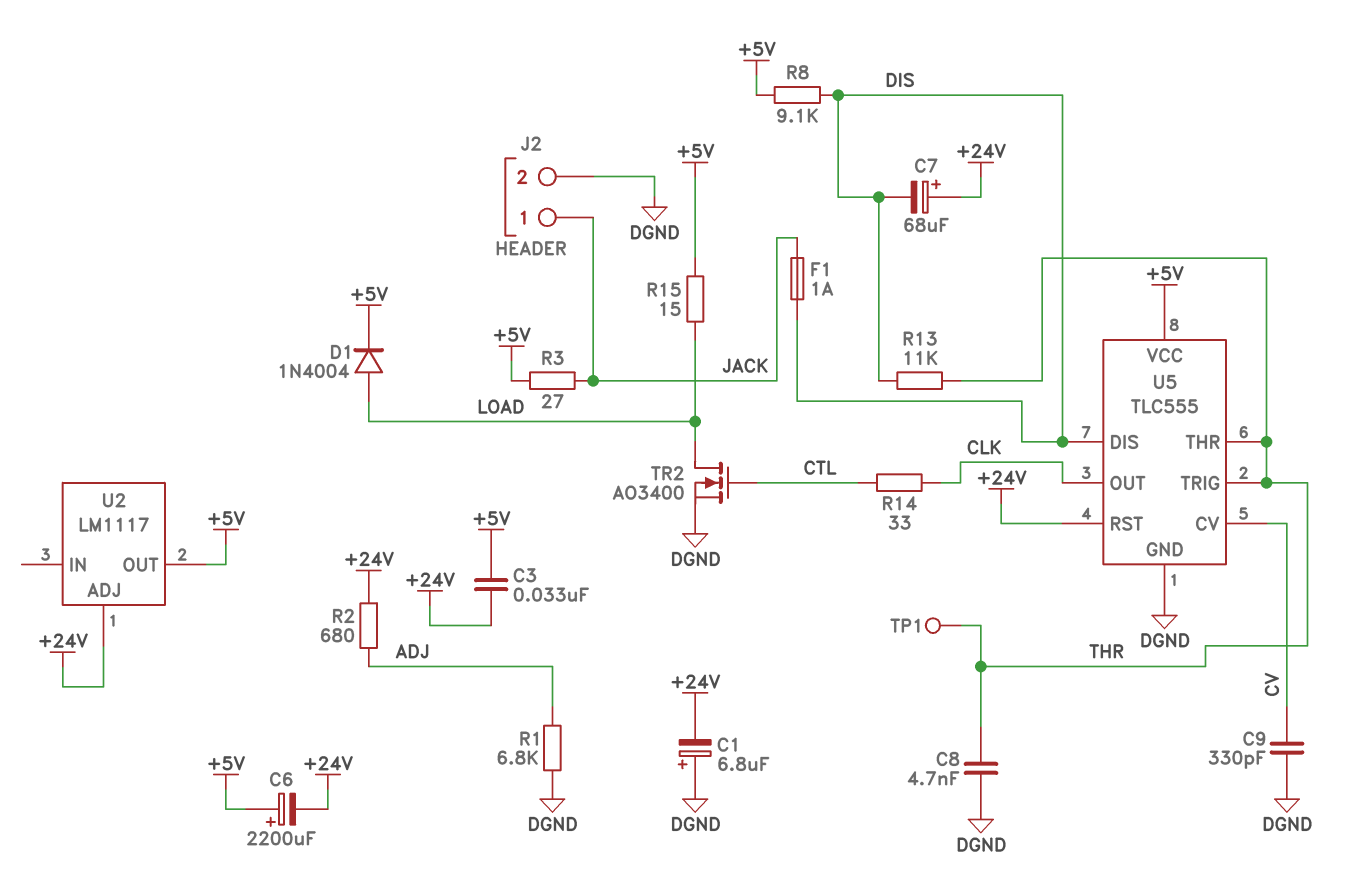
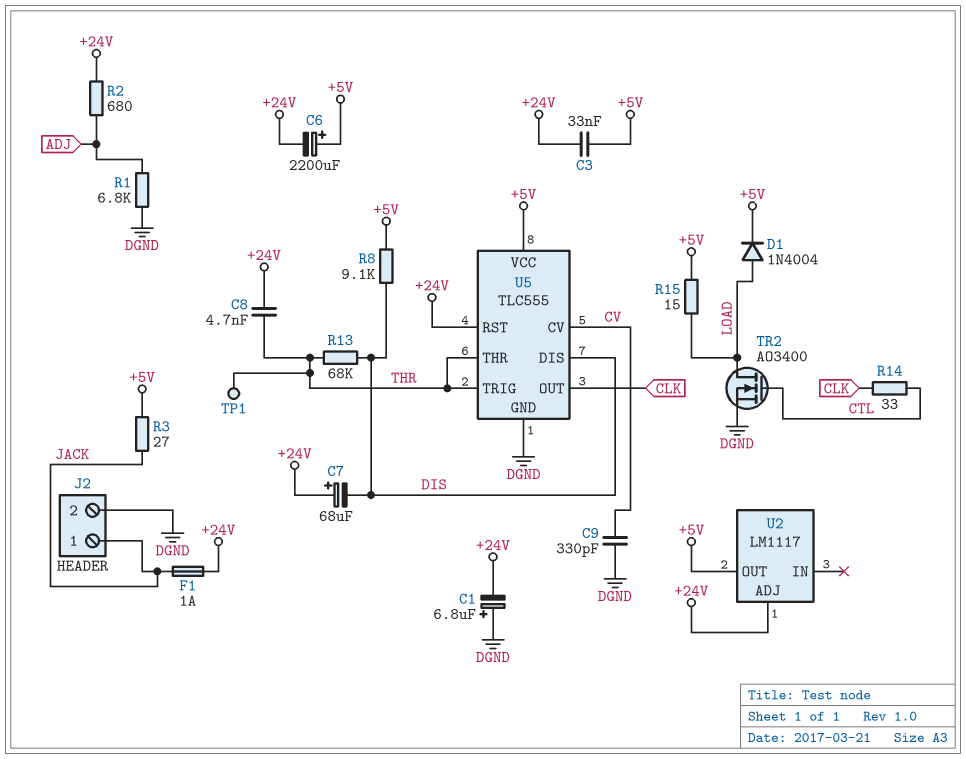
C8: 4.7nF (DGND, THR) -> 4.7nF (+24V, THR)
F1: 1A (DIS, JACK) -> 1A (+24V, JACK)
R13: 11k (DIS, THR) -> 68k (DIS, THR)

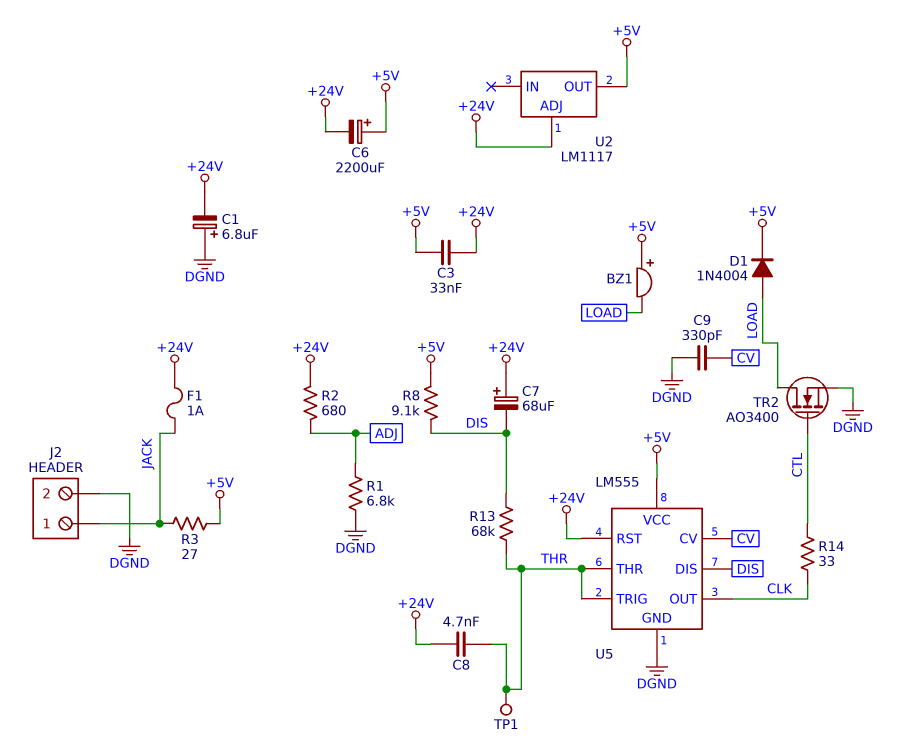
BZ1: none -> buzzer (plus +5V, minus LOAD)
R15: 15 (+5V, LOAD) -> none
U5: TLC555 -> LM555

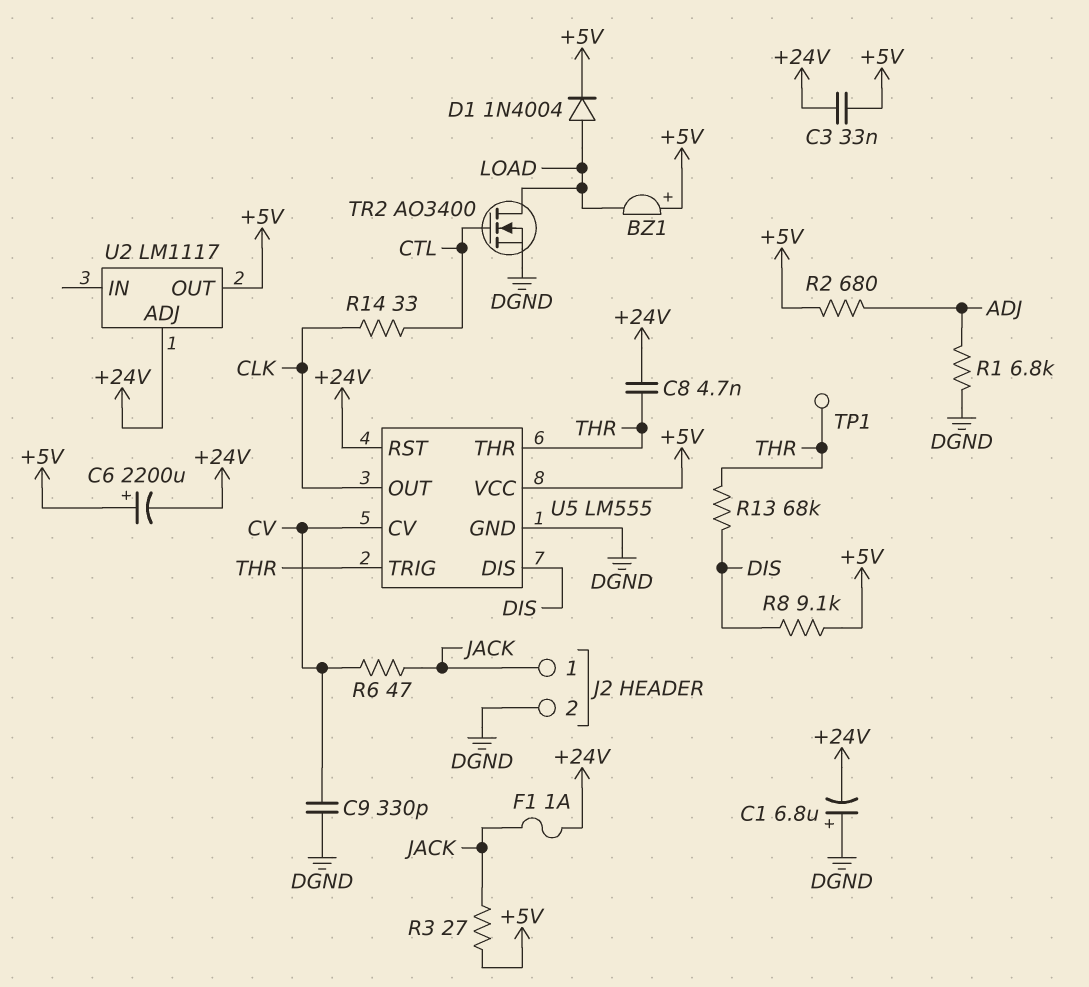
C7: 68uF (plus +24V, minus DIS) -> none
R2: 680 (+24V, ADJ) -> 680 (+5V, ADJ)
R6: none -> 47 (CV, JACK)

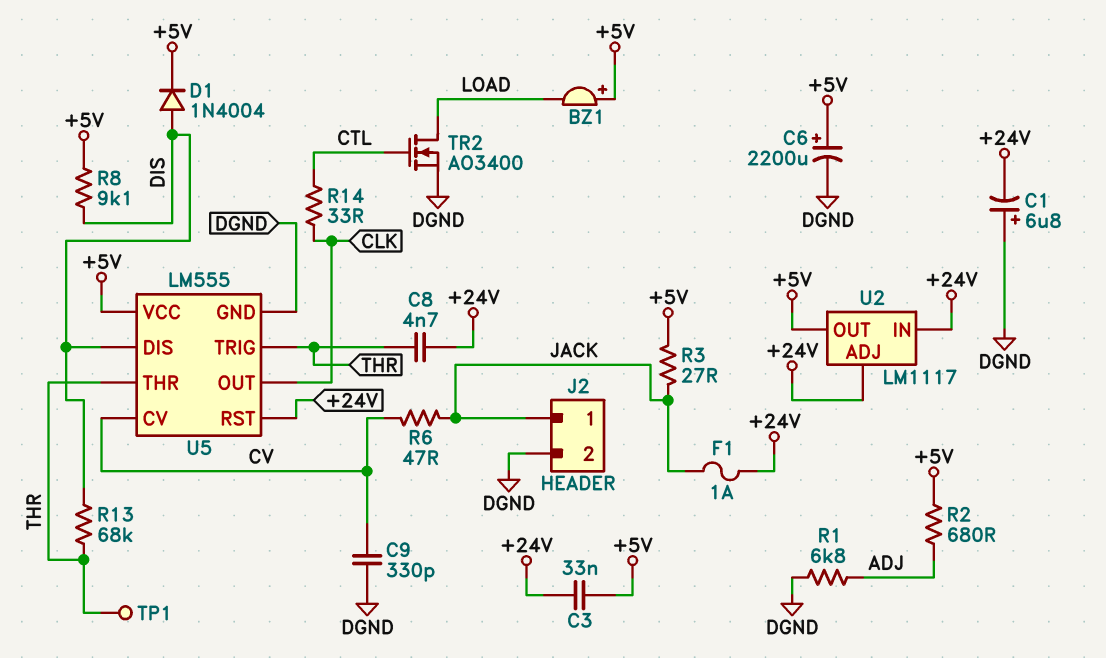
C6: 2200uF (plus +5V, minus +24V) -> 2200uF (plus +5V, minus DGND)
D1: diode 1N4004 (A LOAD, K +5V) -> diode 1N4004 (A DIS, K +5V)
U2 pin IN: none -> +24V

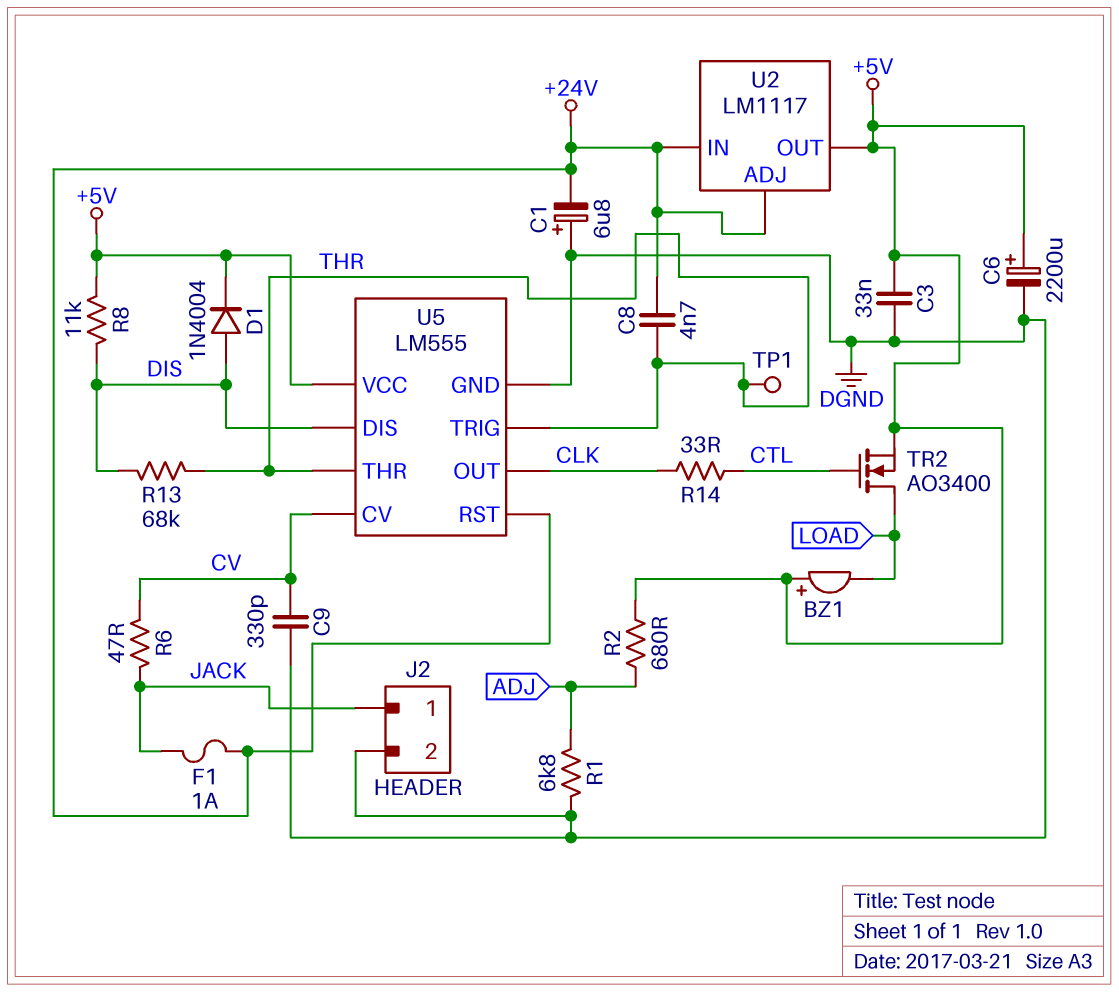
C3: 33nF (+5V, +24V) -> 33nF (+5V, DGND)
R3: 27 (+5V, JACK) -> none
R8: 9.1k (+5V, DIS) -> 11k (+5V, DIS)
TR2: NMOS AO3400 (G CTL, D LOAD, S DGND) -> NMOS AO3400 (G CTL, D LOAD, S +5V)

